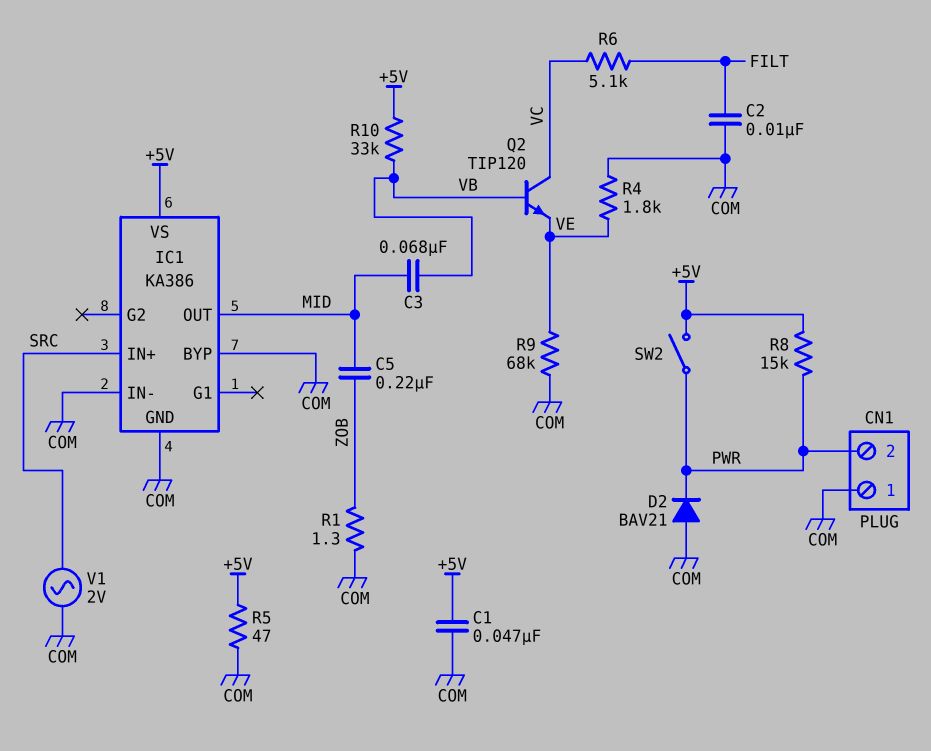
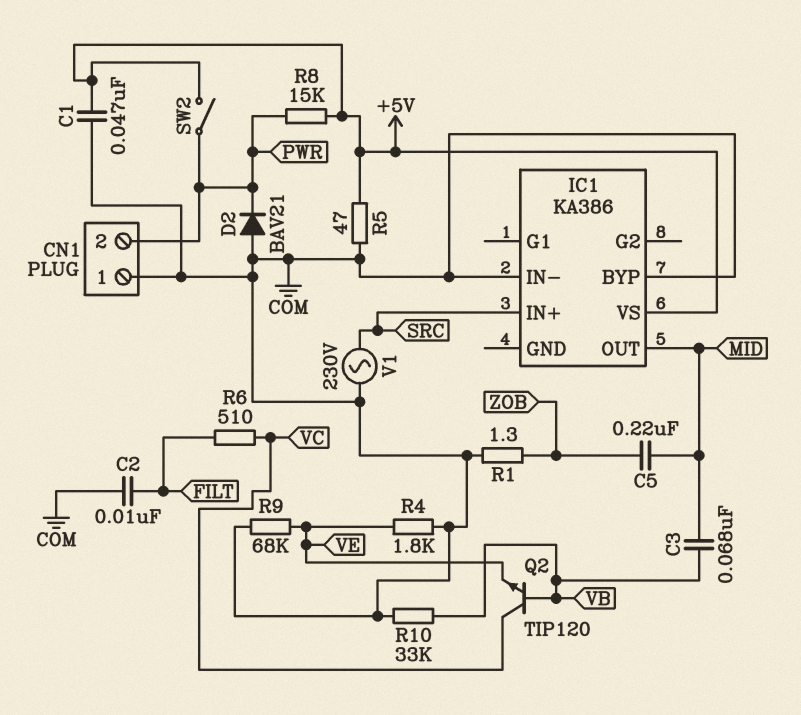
IC1 pin GND: COM -> none
R6: 5.1k (FILT, VC) -> 510 (FILT, VC)
R10: 33k (+5V, VB) -> 33k (COM, VB)
V1: AC 2V (COM, SRC) -> AC 230V (COM, SRC)

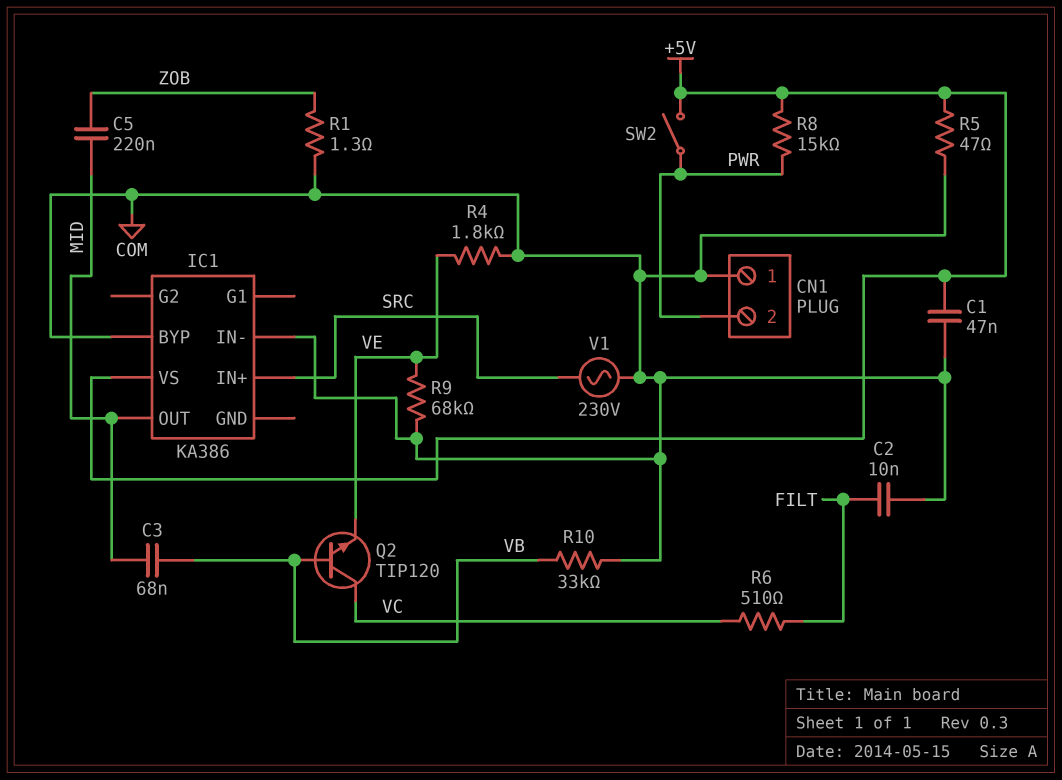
D2: diode BAV21 (A COM, K PWR) -> none

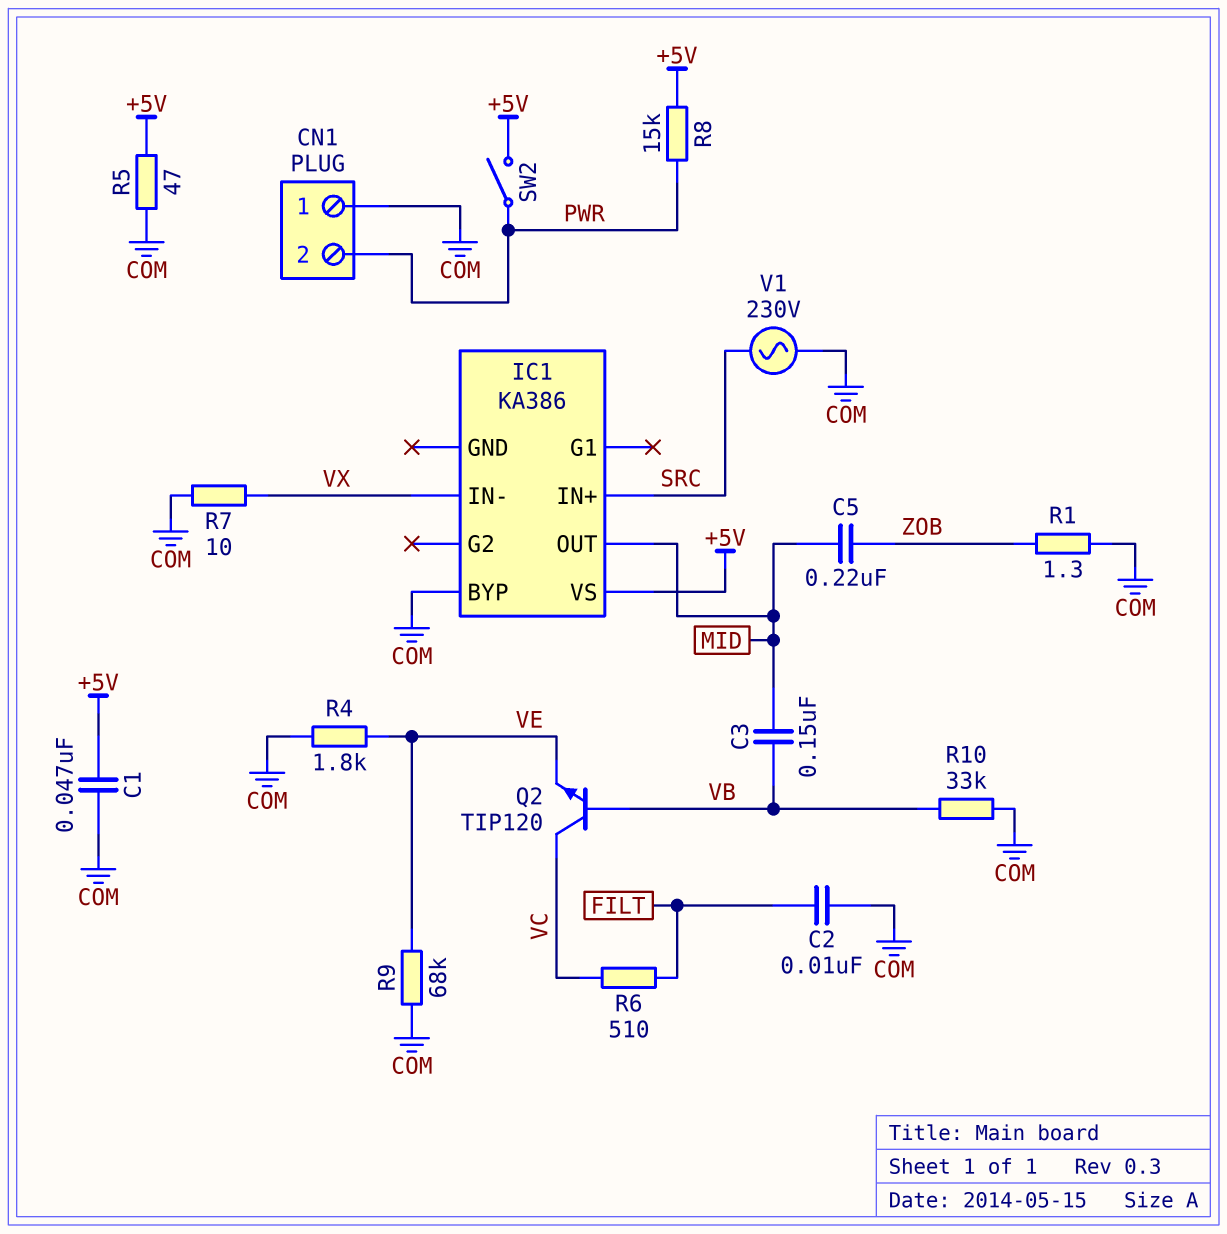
C3: 68nF (MID, VB) -> 150nF (MID, VB)
IC1 pin IN-: COM -> VX
R7: none -> 10 (COM, VX)

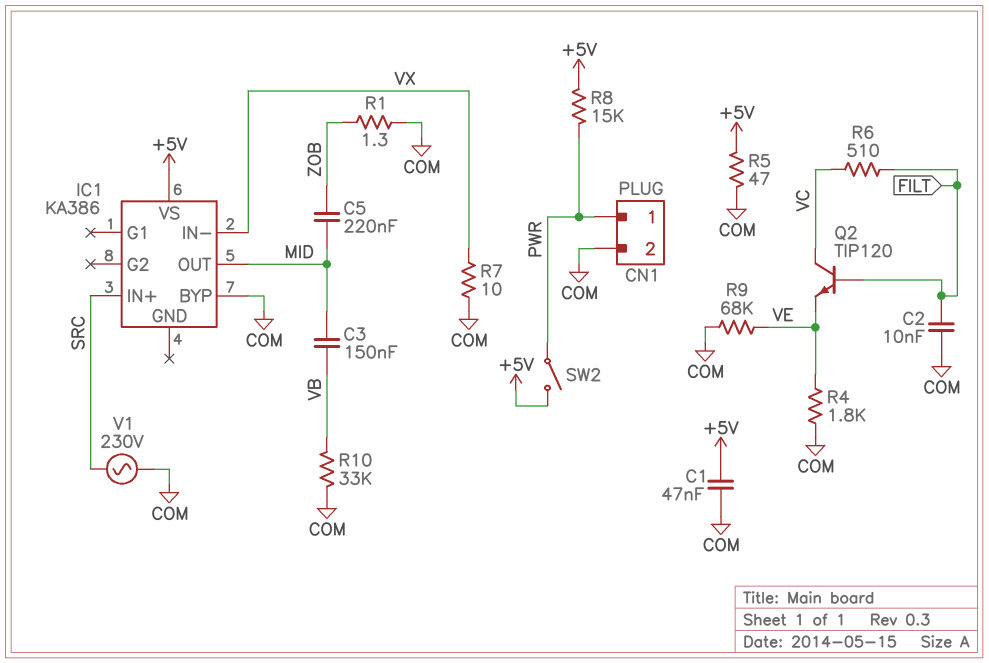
CN1 pin 1: COM -> PWR
CN1 pin 2: PWR -> COM
Q2: NPN TIP120 (B VB, C VC, E VE) -> NPN TIP120 (B FILT, C VC, E VE)

